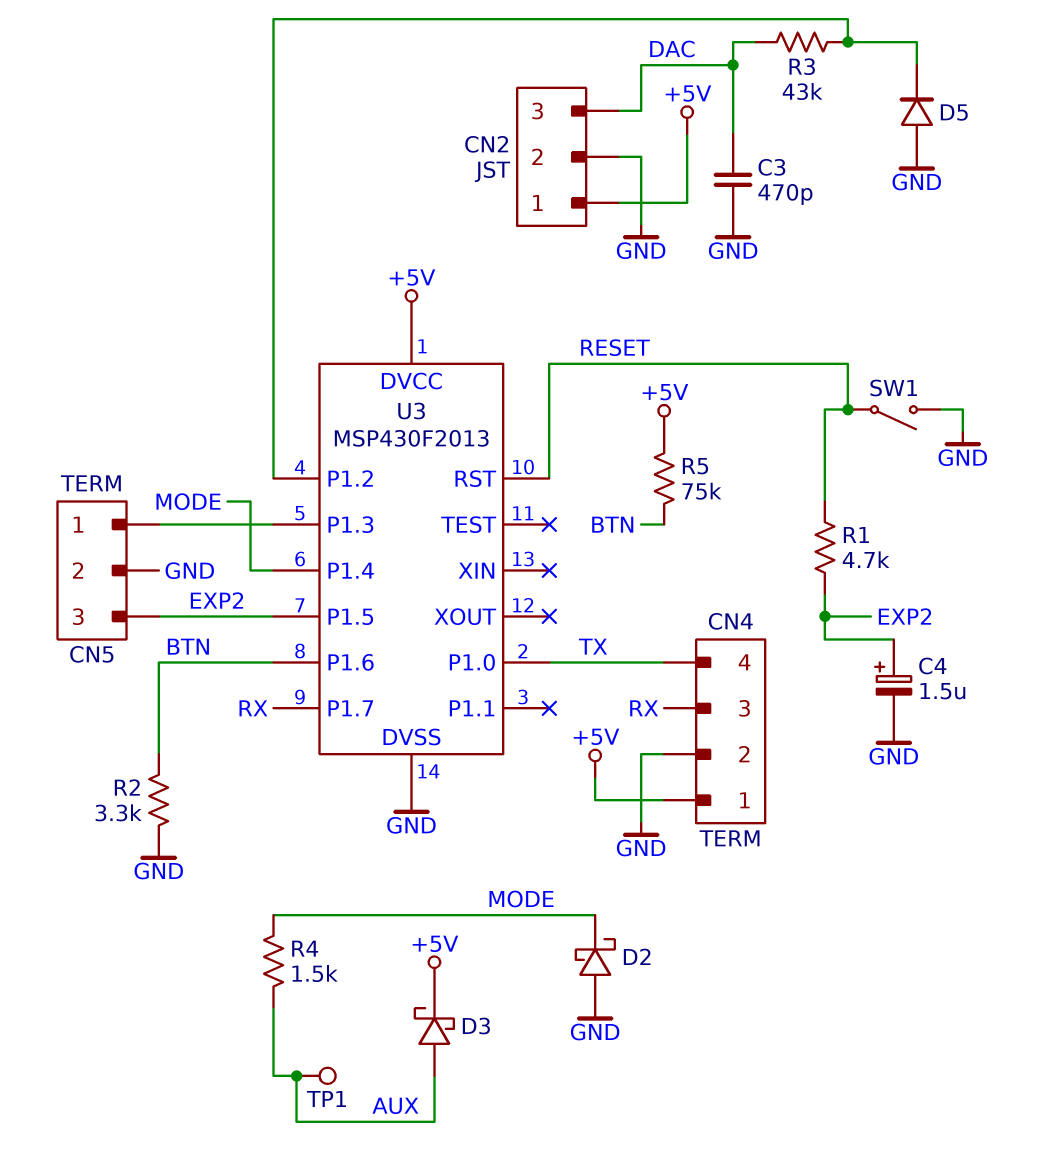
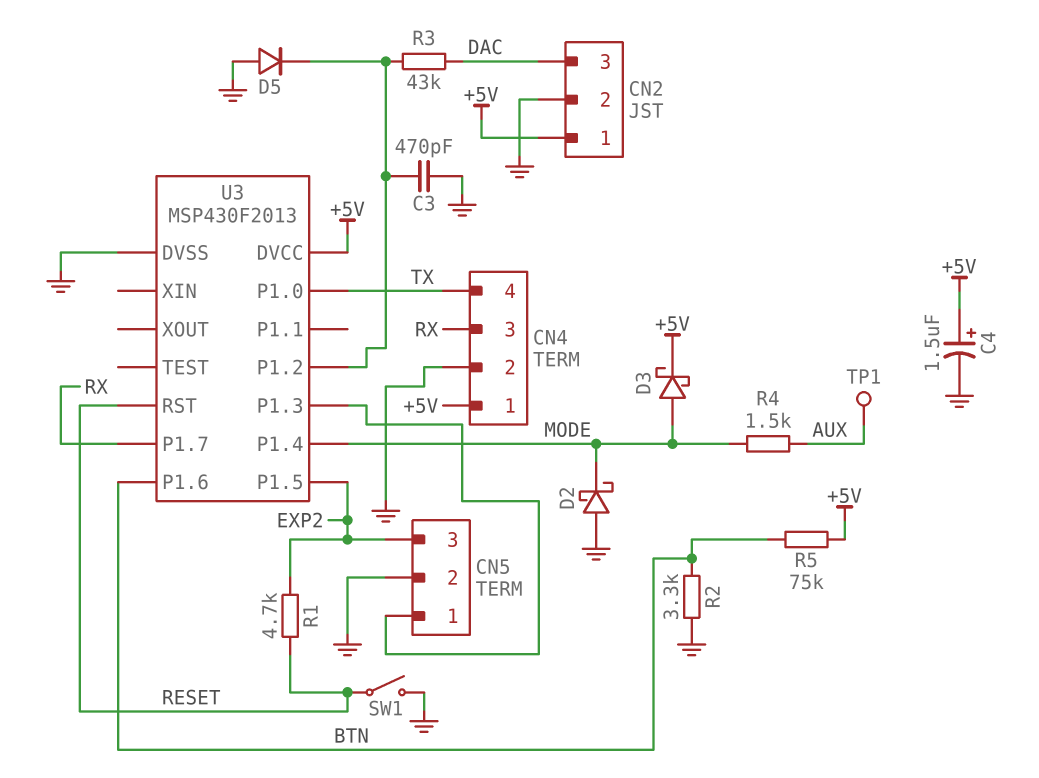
C3: 470pF (DAC, GND) -> 470pF (GND, U3/P1.2)
C4: 1.5uF (plus EXP2, minus GND) -> 1.5uF (plus +5V, minus GND)
D3: schottky (A AUX, K +5V) -> schottky (A MODE, K +5V)

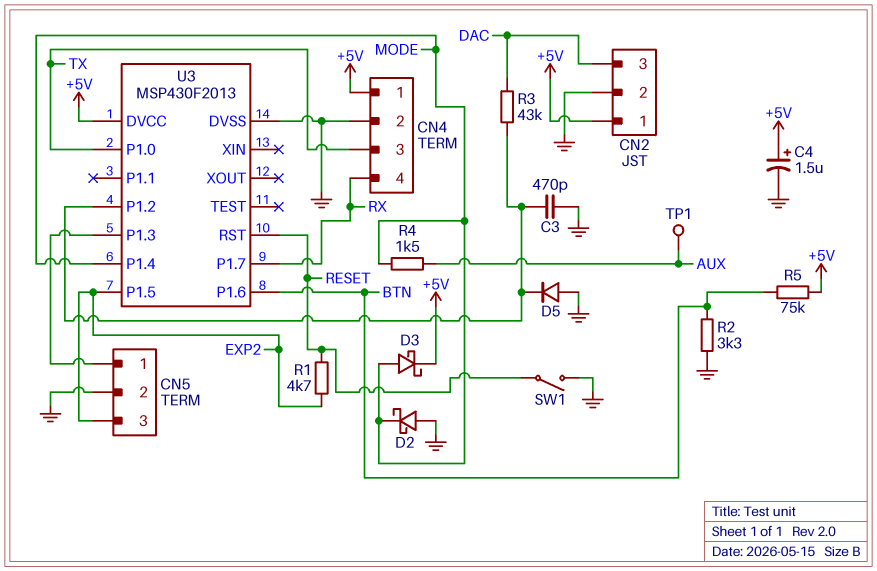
CN4 pin 3: RX -> TX
CN4 pin 4: TX -> RX

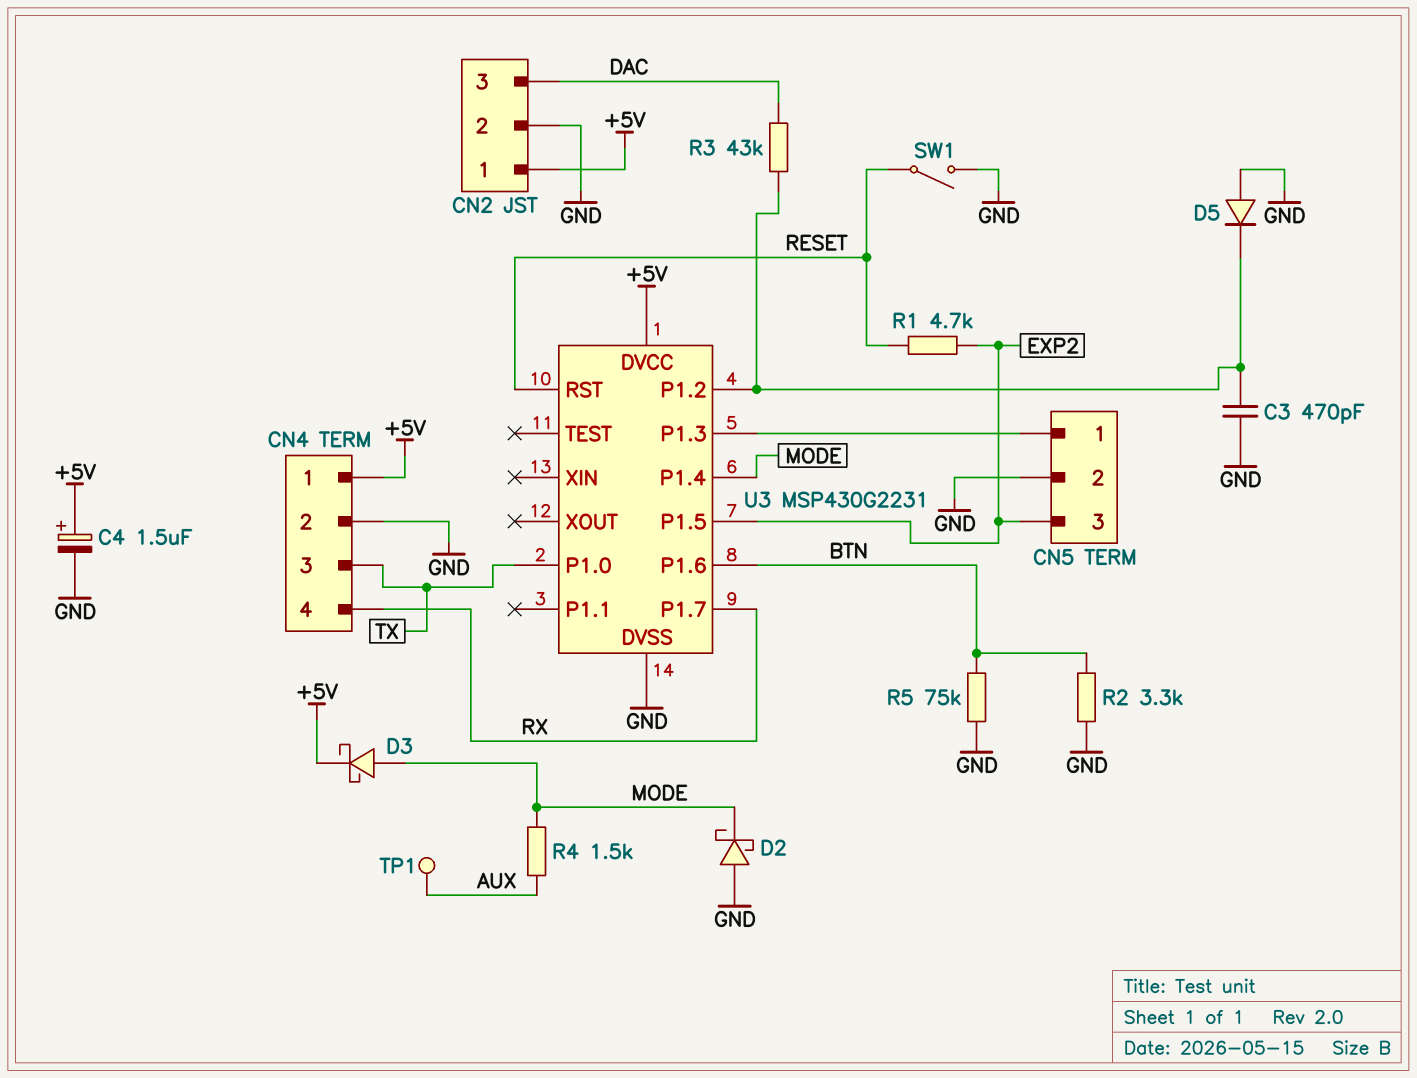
R5: 75k (+5V, BTN) -> 75k (BTN, GND)
U3: MSP430F2013 -> MSP430G2231

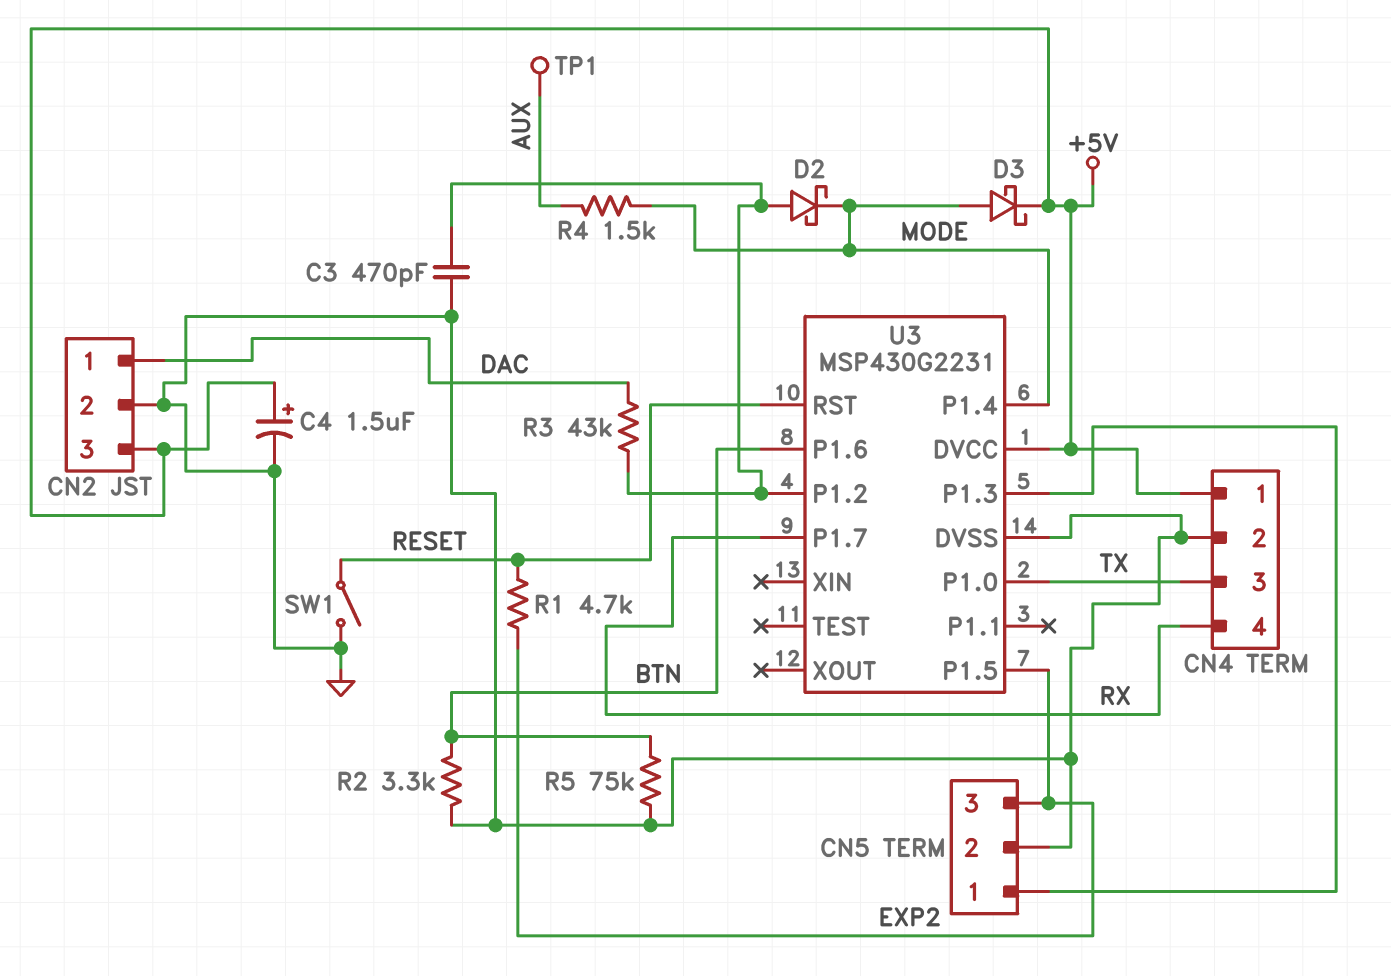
CN2 pin 1: +5V -> DAC
CN2 pin 3: DAC -> +5V
D2: schottky (A GND, K MODE) -> schottky (A U3/P1.2, K MODE)
D5: diode (A GND, K U3/P1.2) -> none

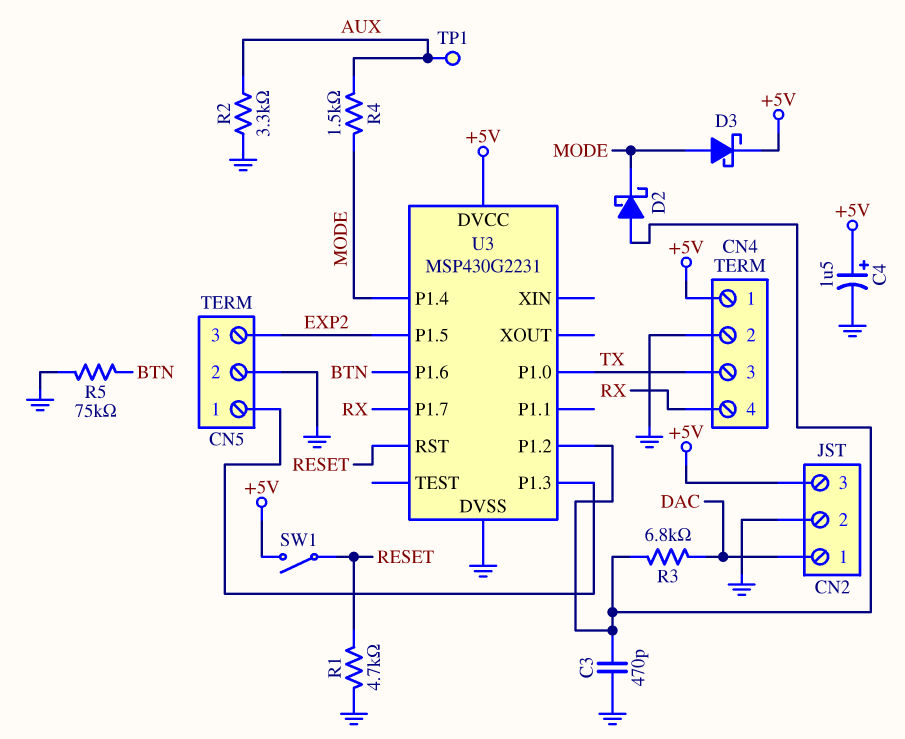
R1: 4.7k (EXP2, RESET) -> 4.7k (GND, RESET)
R2: 3.3k (BTN, GND) -> 3.3k (AUX, GND)
R3: 43k (DAC, U3/P1.2) -> 6.8k (DAC, U3/P1.2)
SW1: switch (GND, RESET) -> switch (+5V, RESET)

